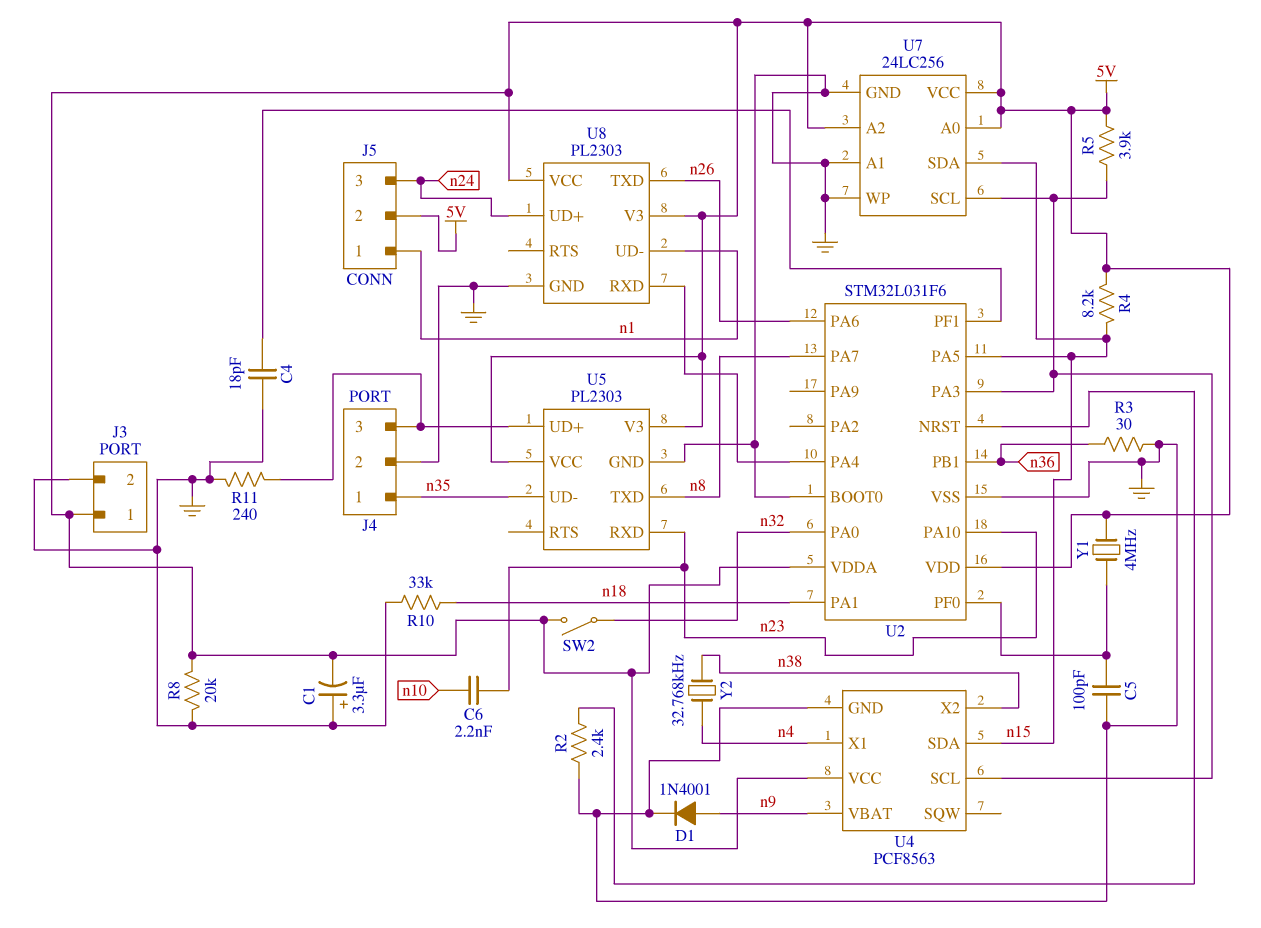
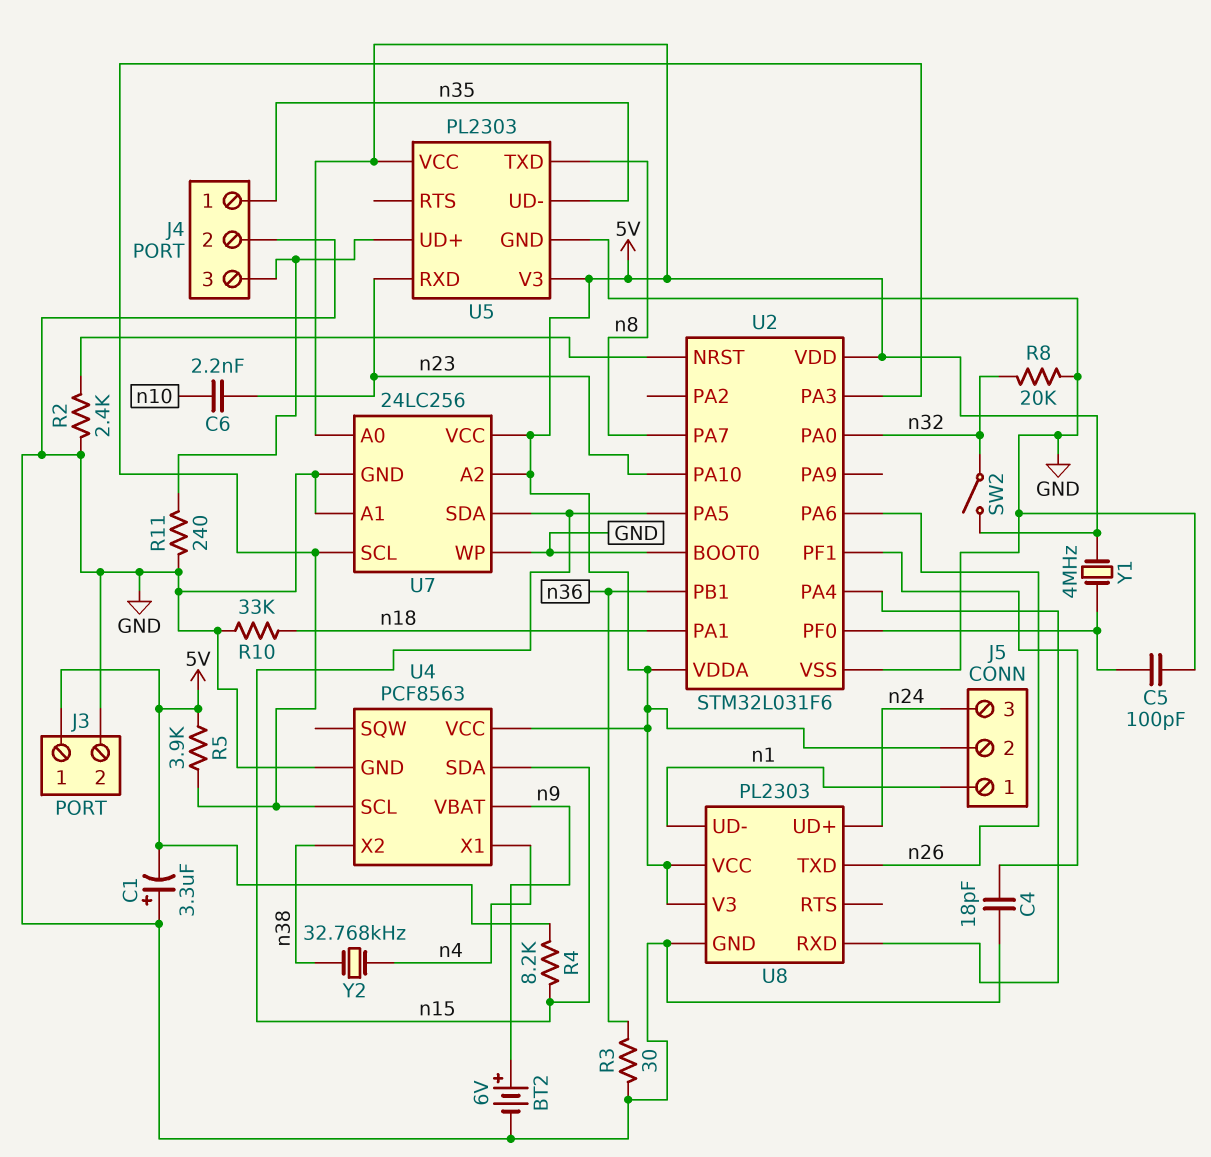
BT2: none -> 6V (plus n9, minus GND)
D1: diode 1N4001 (A n9, K GND) -> none
R8: 20k (5V, GND) -> 20k (GND, n32)

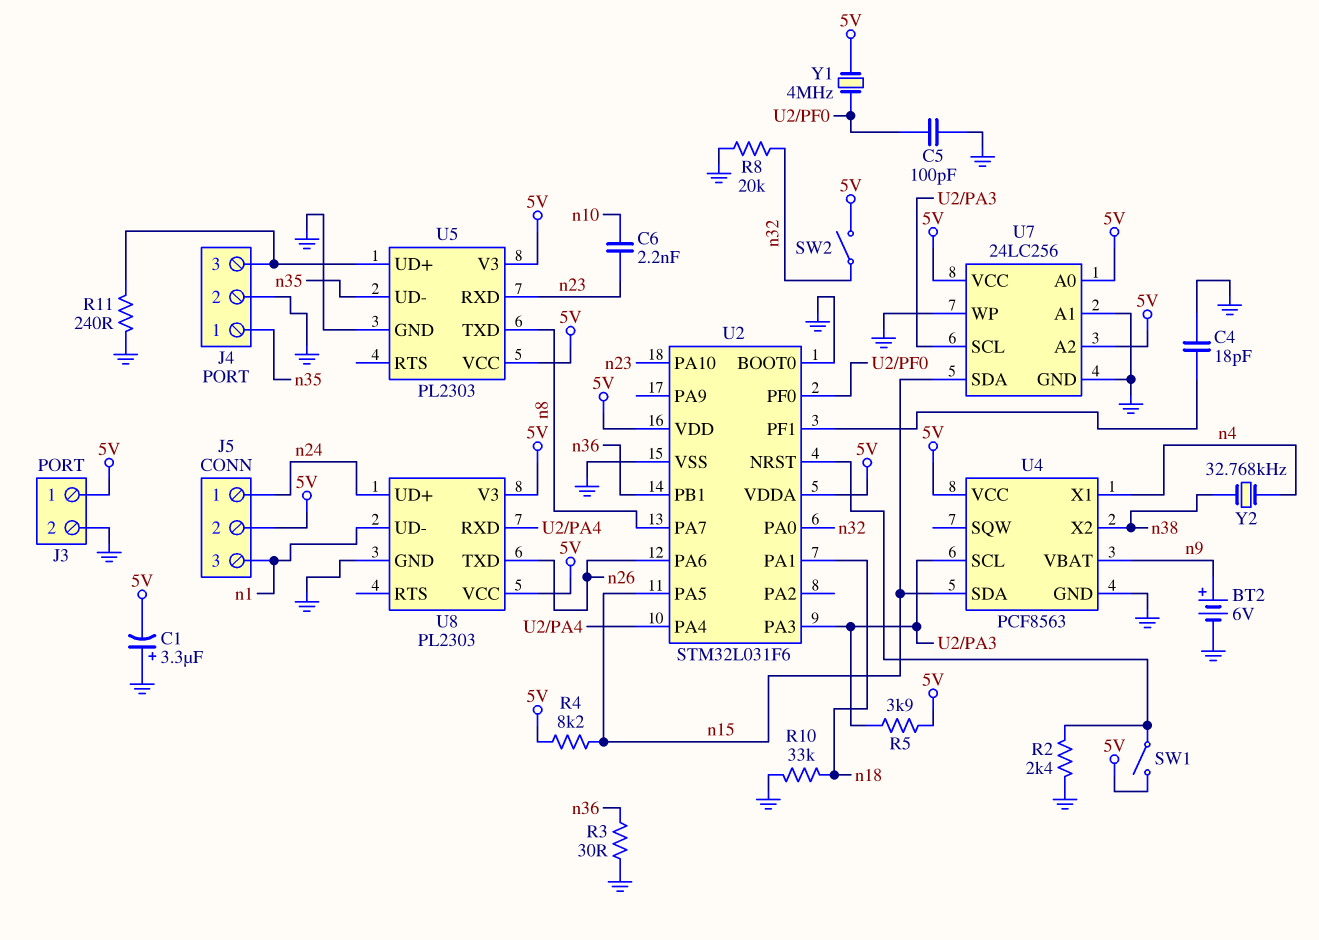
J5 pin 1: n1 -> n24
J5 pin 3: n24 -> n1
SW1: none -> switch (5V, U2/NRST)

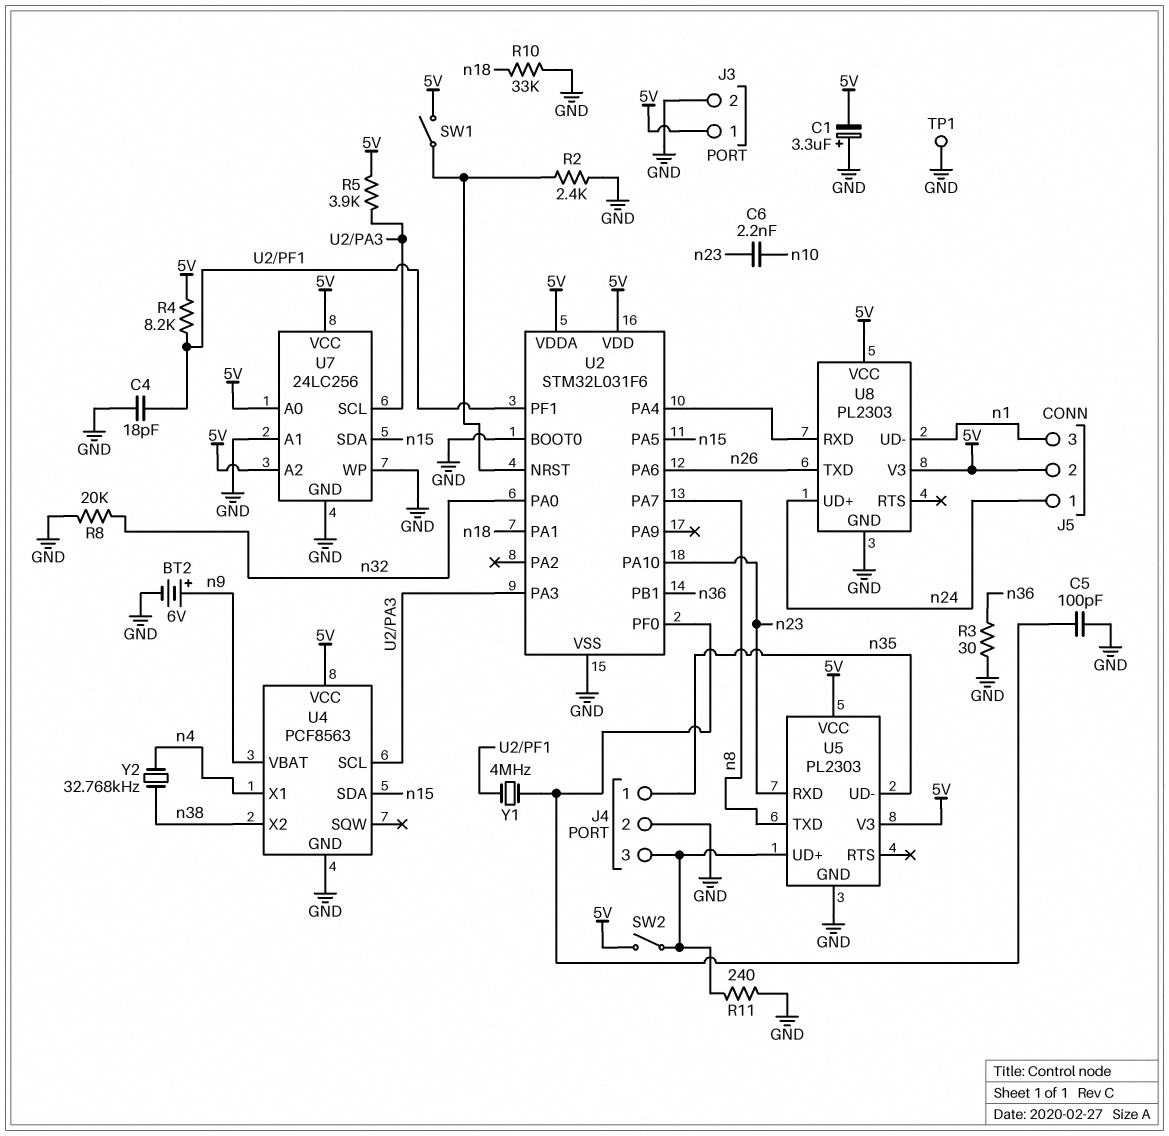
R4: 8.2k (5V, n15) -> 8.2k (5V, U2/PF1)
SW2: switch (5V, n32) -> switch (5V, J4/3)
TP1: none -> test point (GND)
Y1: 4MHz (5V, U2/PF0) -> 4MHz (U2/PF0, U2/PF1)

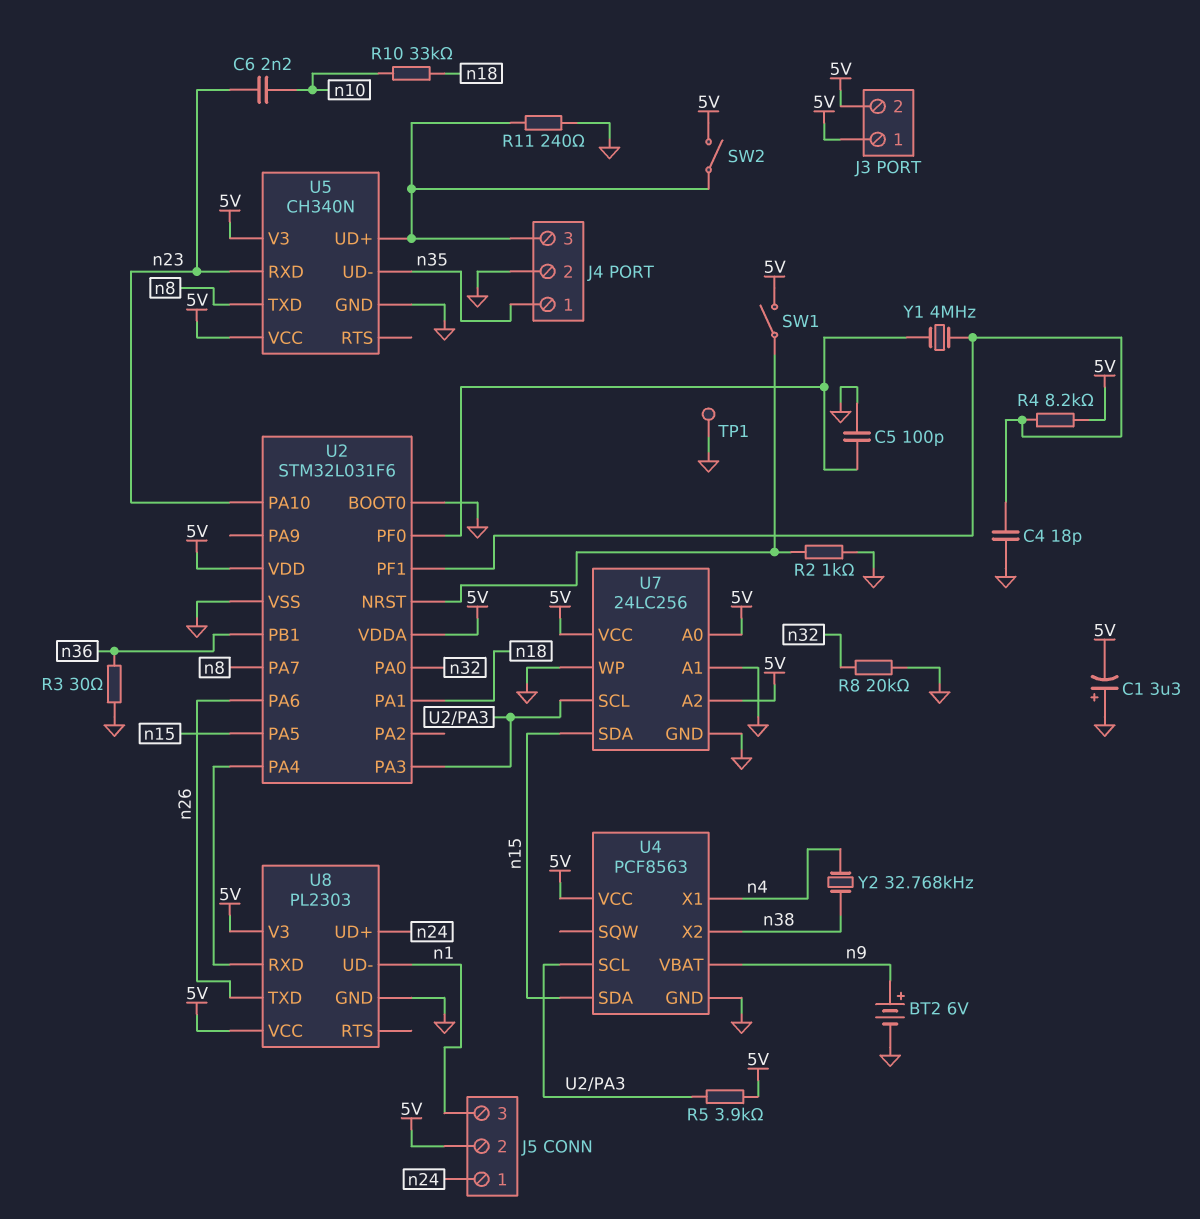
J3 pin 2: GND -> 5V
R2: 2.4k (GND, U2/NRST) -> 1k (GND, U2/NRST)
R10: 33k (GND, n18) -> 33k (n10, n18)
U5: PL2303 -> CH340N

